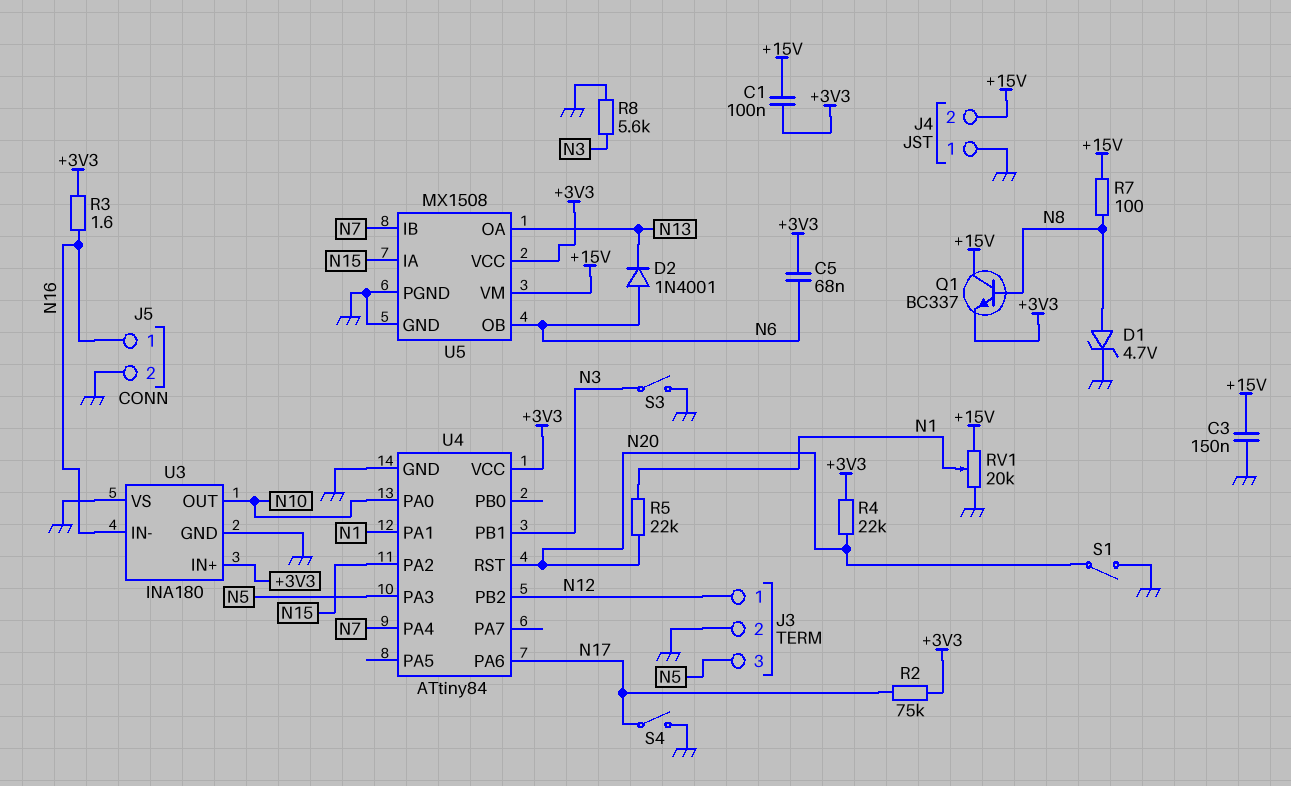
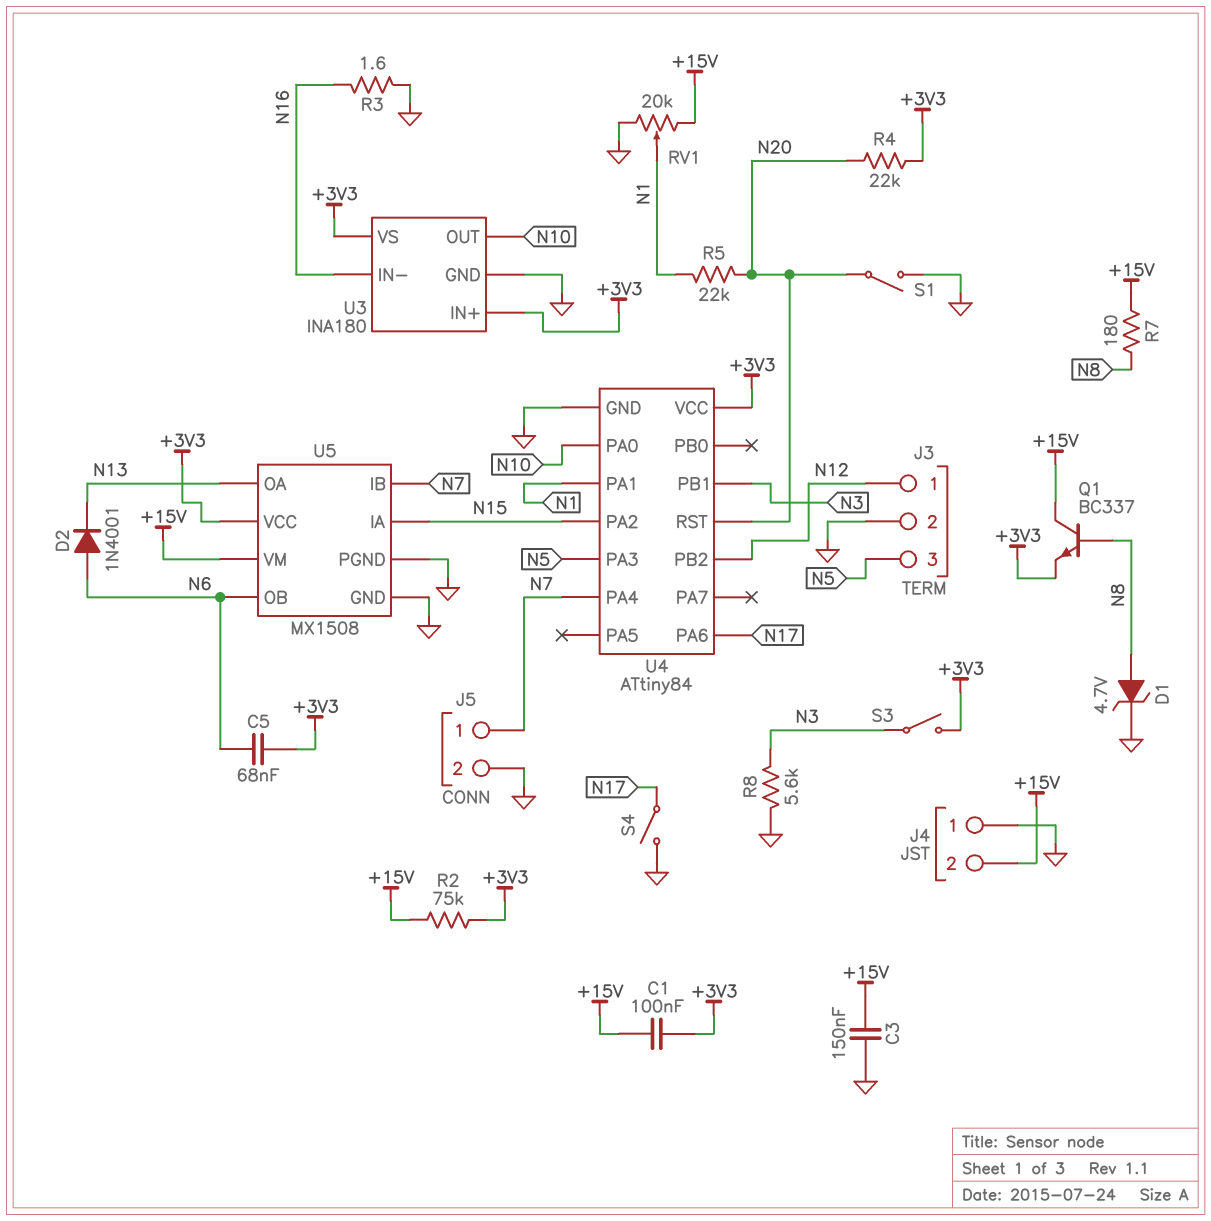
J5 pin 1: N16 -> N7
R2: 75k (+3V3, N17) -> 75k (+3V3, +15V)
R3: 1.6 (+3V3, N16) -> 1.6 (GND, N16)
R7: 100 (+15V, N8) -> 180 (+15V, N8)
S3: switch (GND, N3) -> switch (+3V3, N3)
U3 pin VS: GND -> +3V3

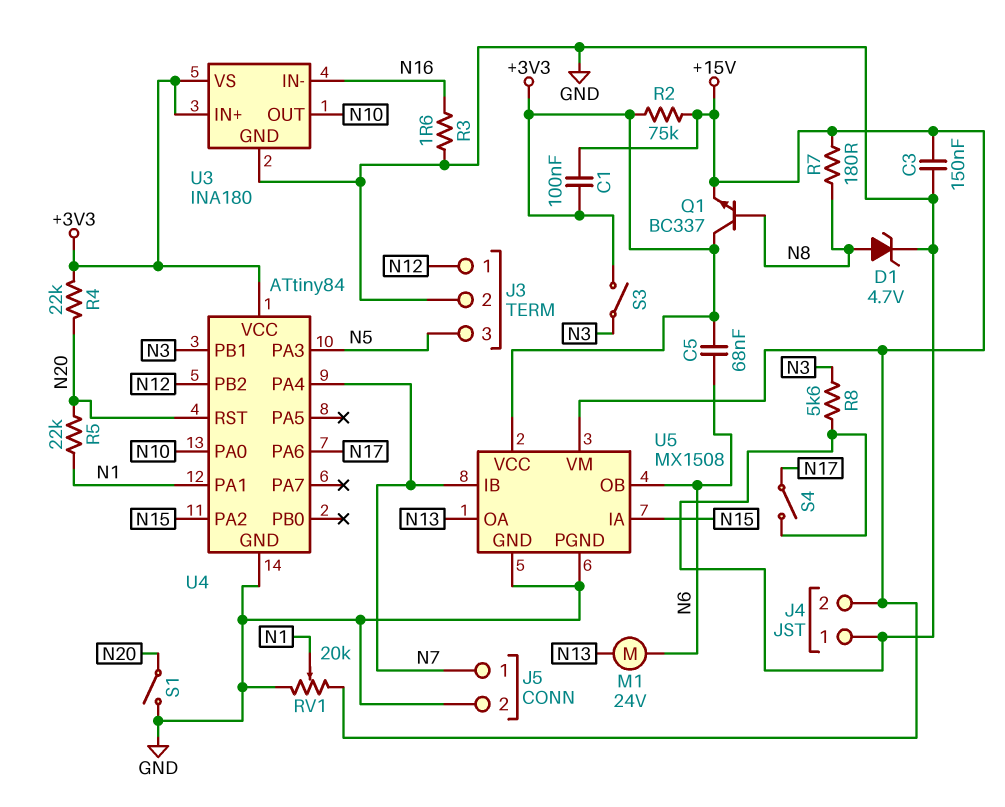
D2: diode 1N4001 (A N6, K N13) -> none
M1: none -> motor 24V (N6, N13)
Q1: NPN BC337 (B N8, C +15V, E +3V3) -> NPN BC337 (B N8, C +3V3, E +15V)

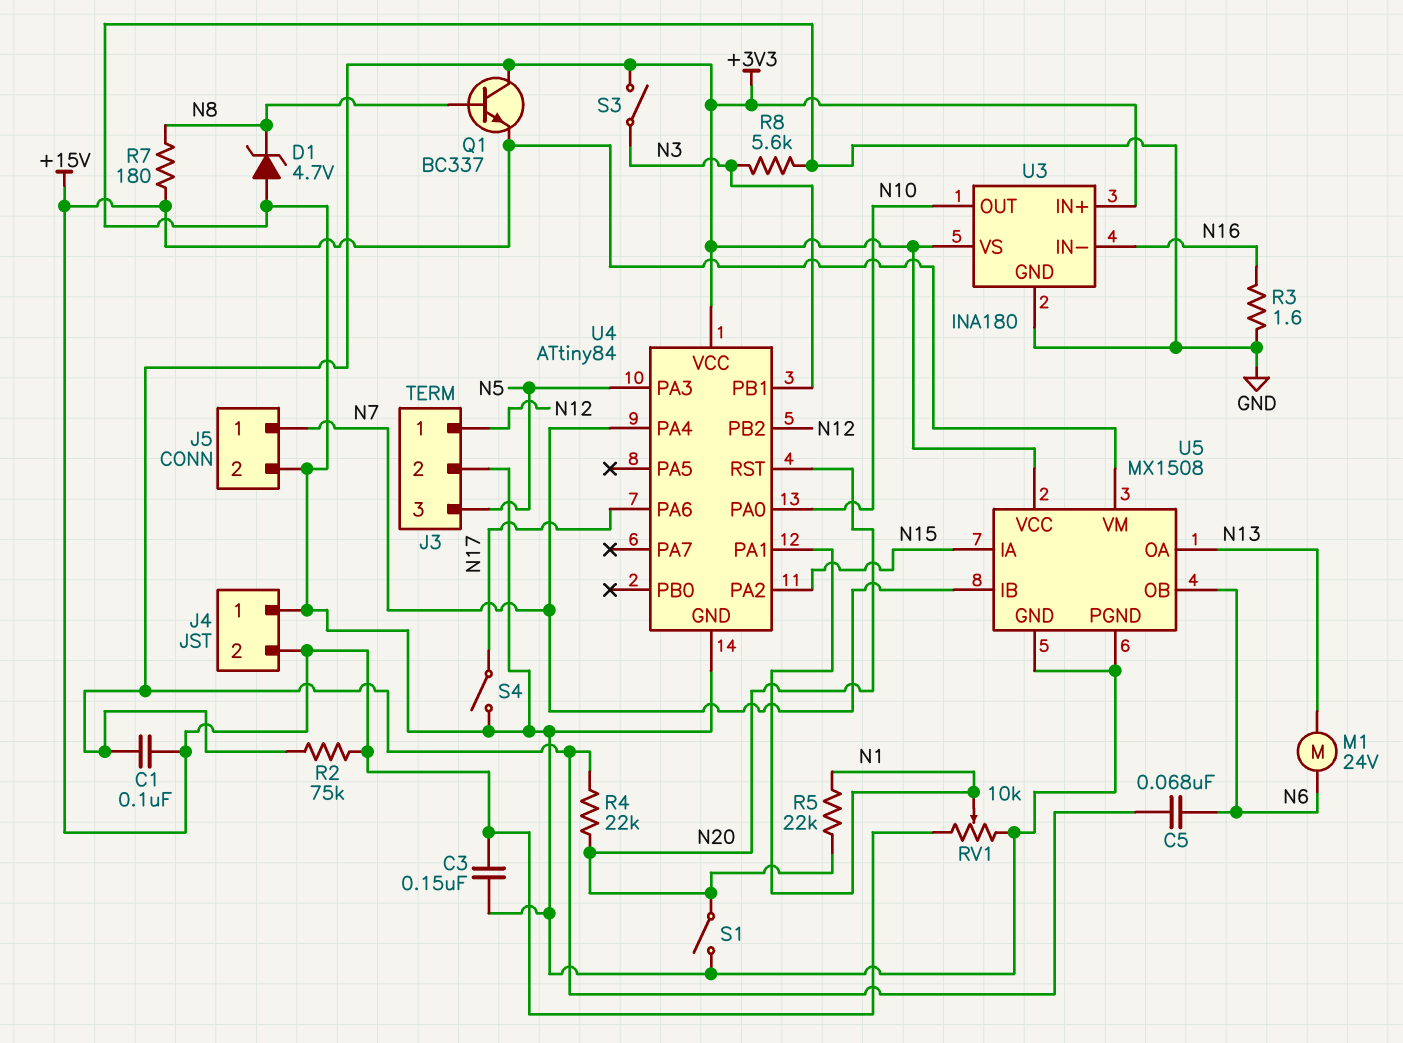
D1: zener 4.7V (A N8, K GND) -> zener 4.7V (A GND, K N8)
RV1: 20k (+15V, GND, wiper N1) -> 10k (+15V, GND, wiper N1)

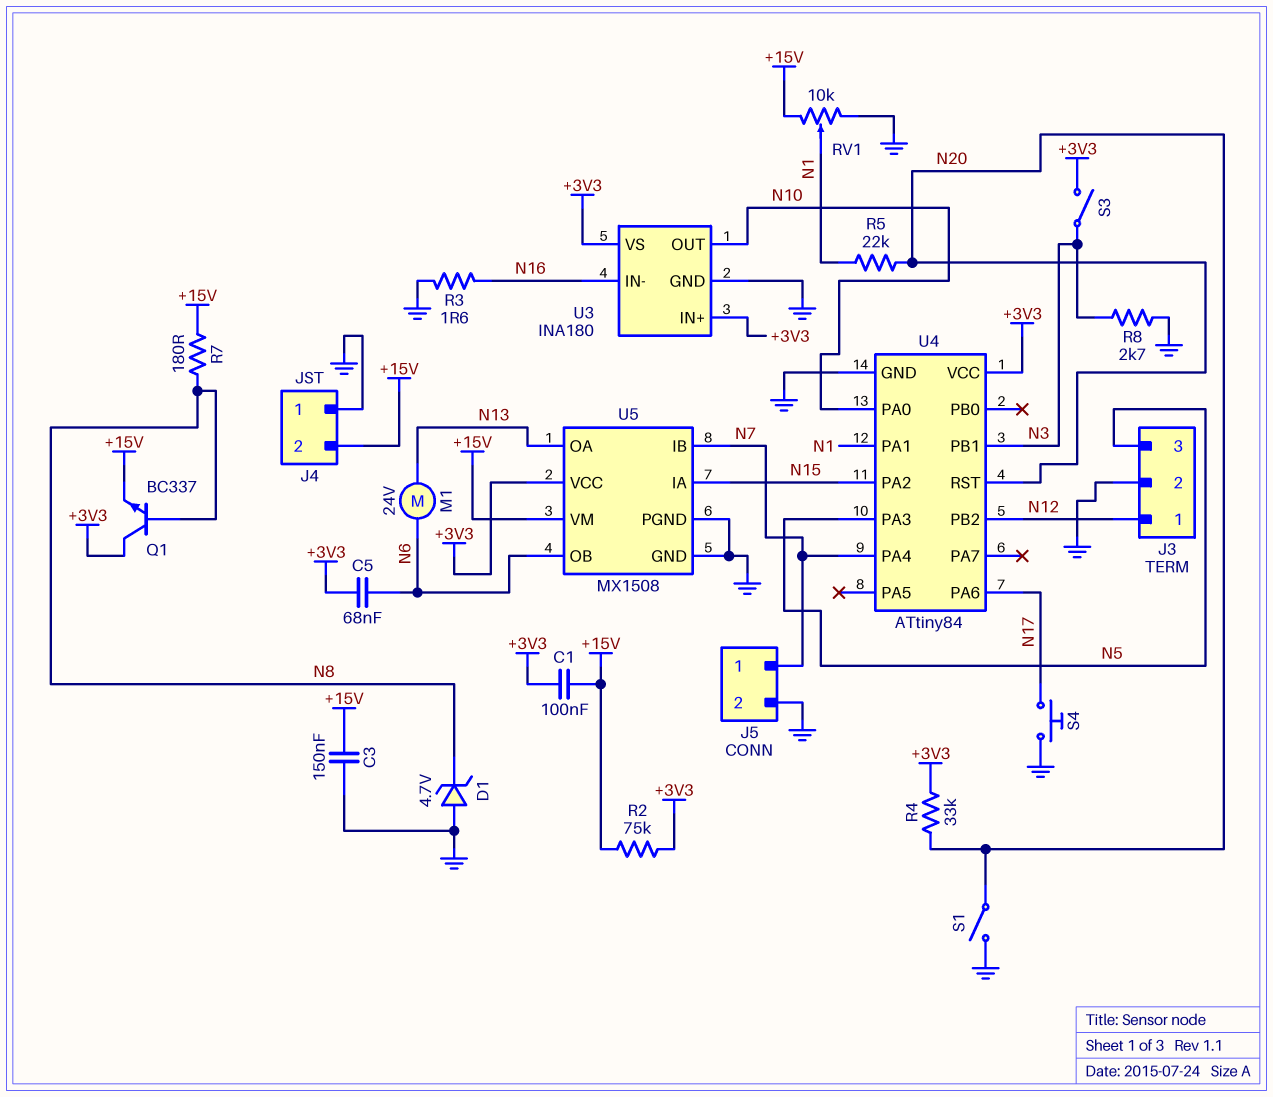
R4: 22k (+3V3, N20) -> 33k (+3V3, N20)
R8: 5.6k (GND, N3) -> 2.7k (GND, N3)
S4: switch (GND, N17) -> button (GND, N17)

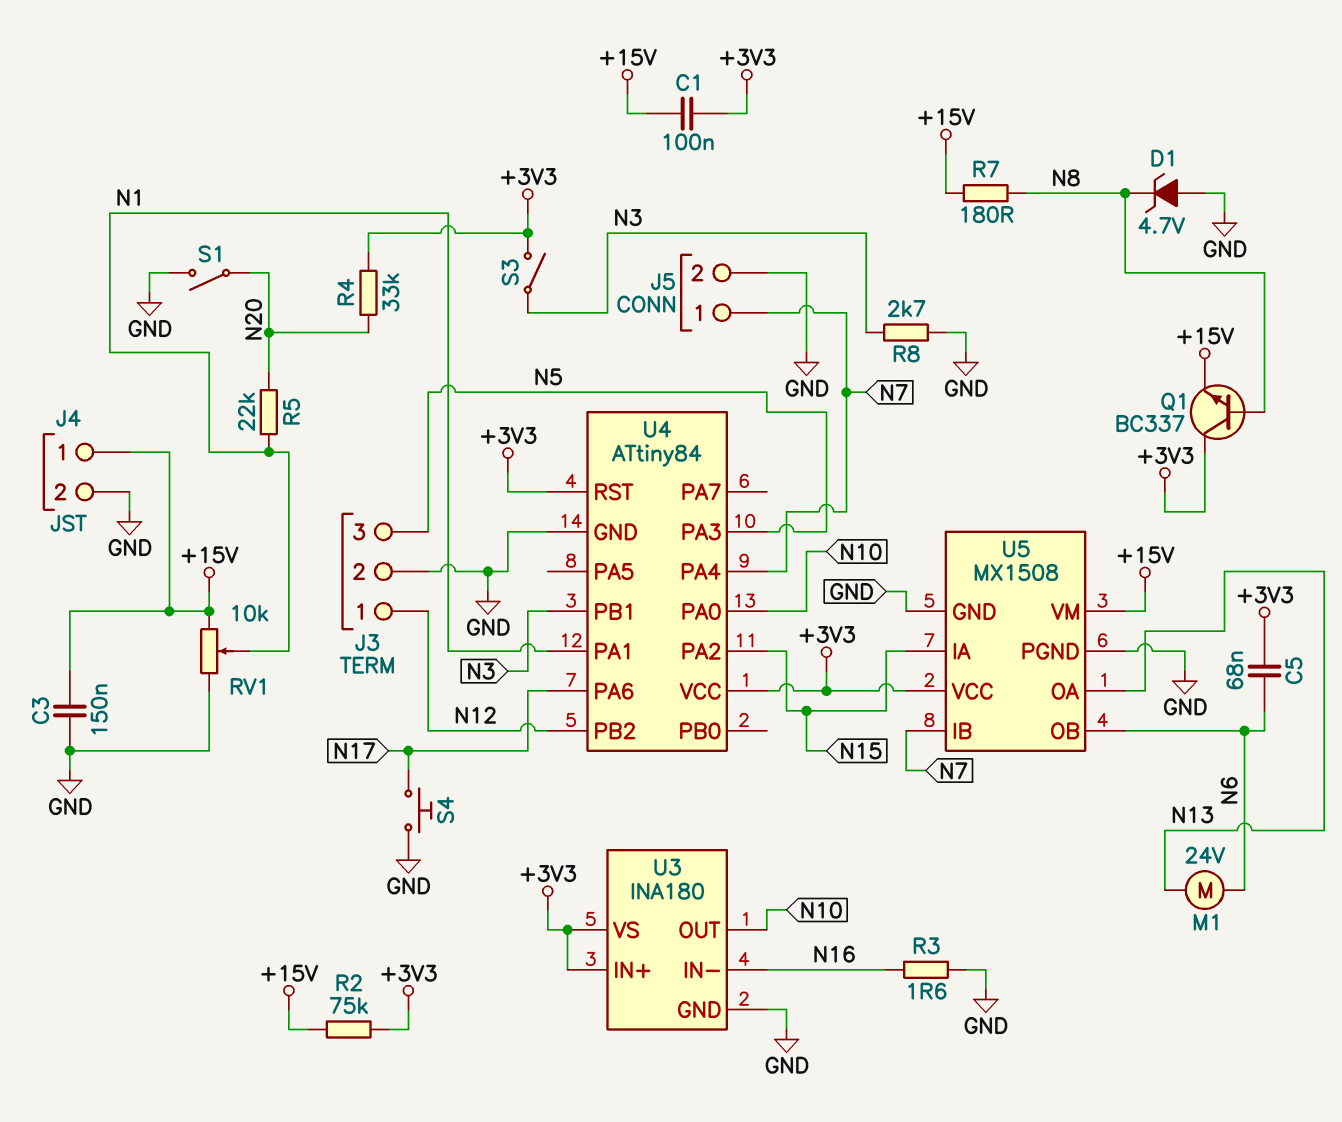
J4 pin 1: GND -> +15V
J4 pin 2: +15V -> GND
U4 pin RST: N20 -> +3V3

